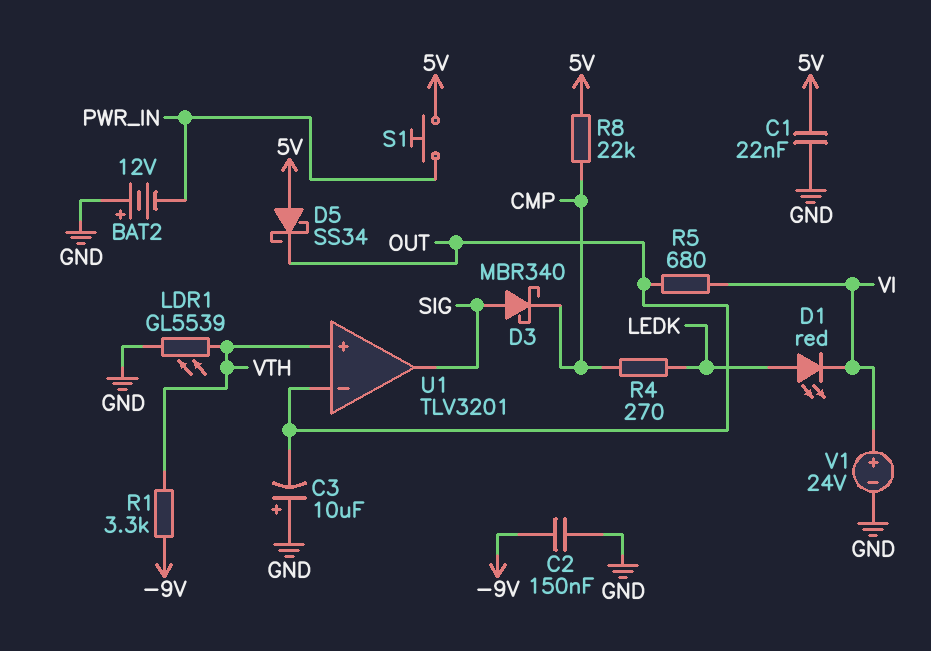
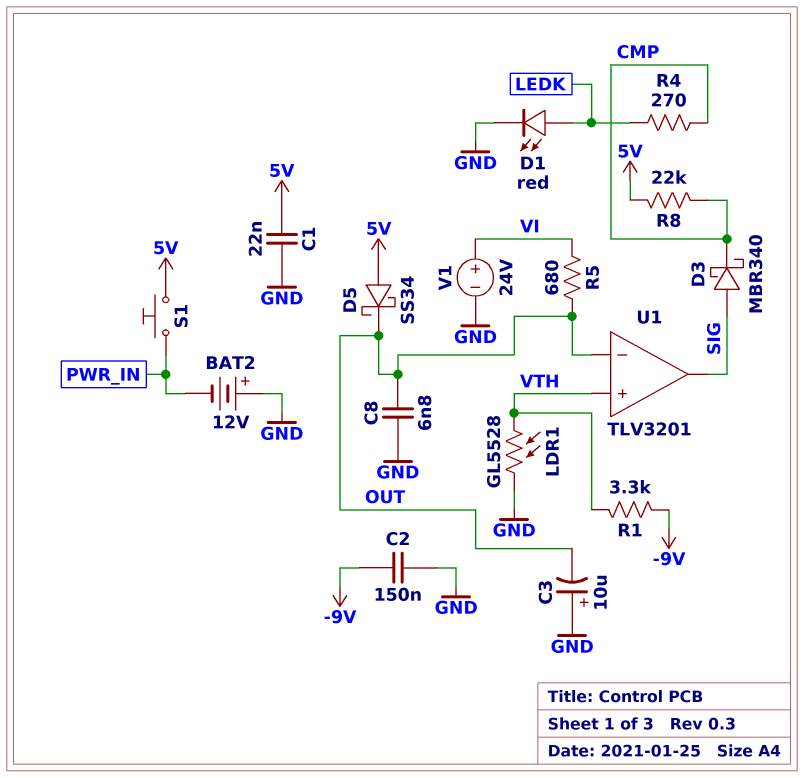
C8: none -> 6.8nF (GND, OUT)
D1: LED red (A LEDK, K VI) -> LED red (A LEDK, K GND)
LDR1: GL5539 (GND, VTH) -> GL5528 (GND, VTH)

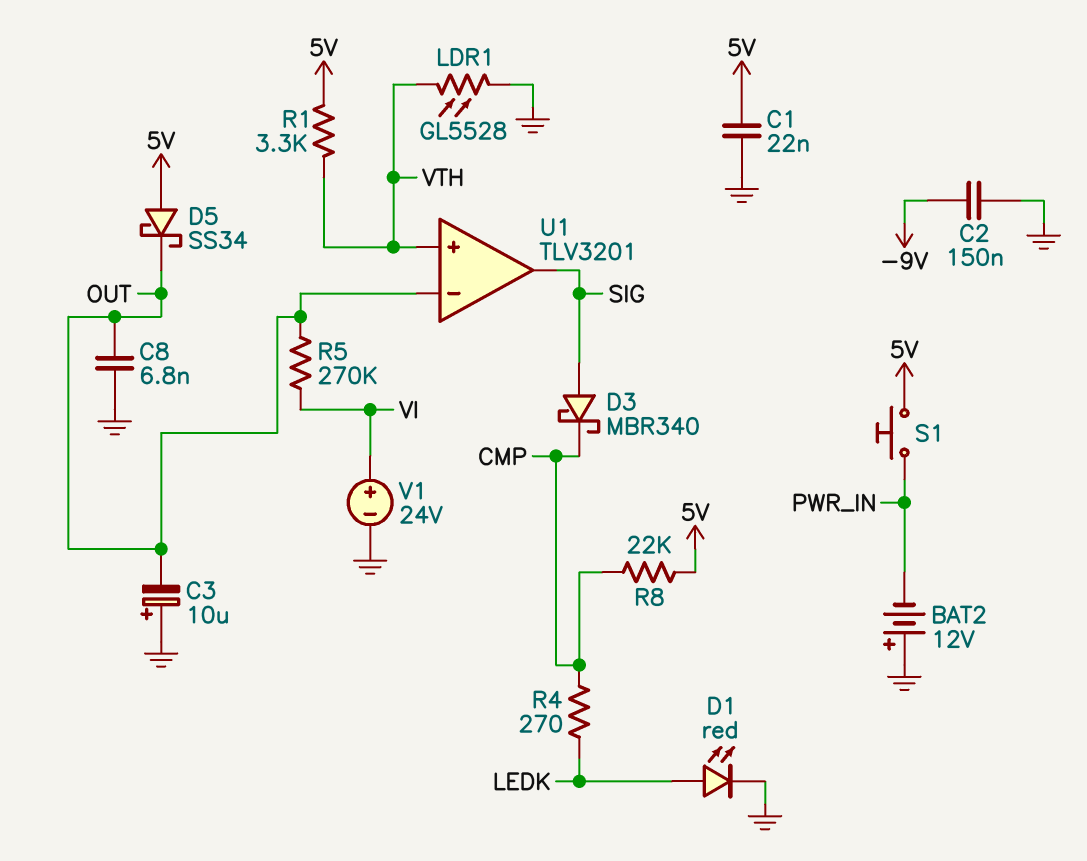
R1: 3.3k (-9V, VTH) -> 3.3k (5V, VTH)
R5: 680 (OUT, VI) -> 270k (OUT, VI)

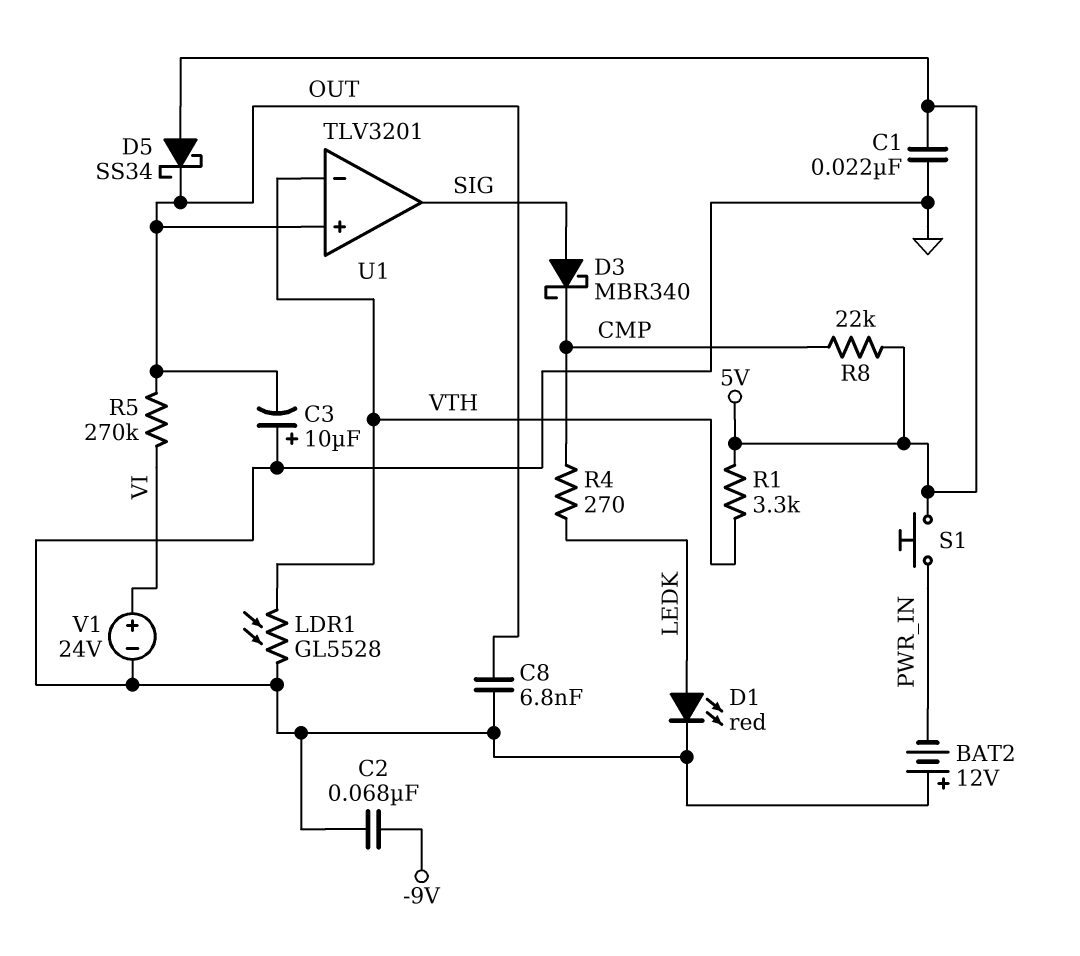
C2: 150nF (-9V, GND) -> 68nF (-9V, GND)
U1 pin in+: VTH -> OUT
U1 pin in-: OUT -> VTH

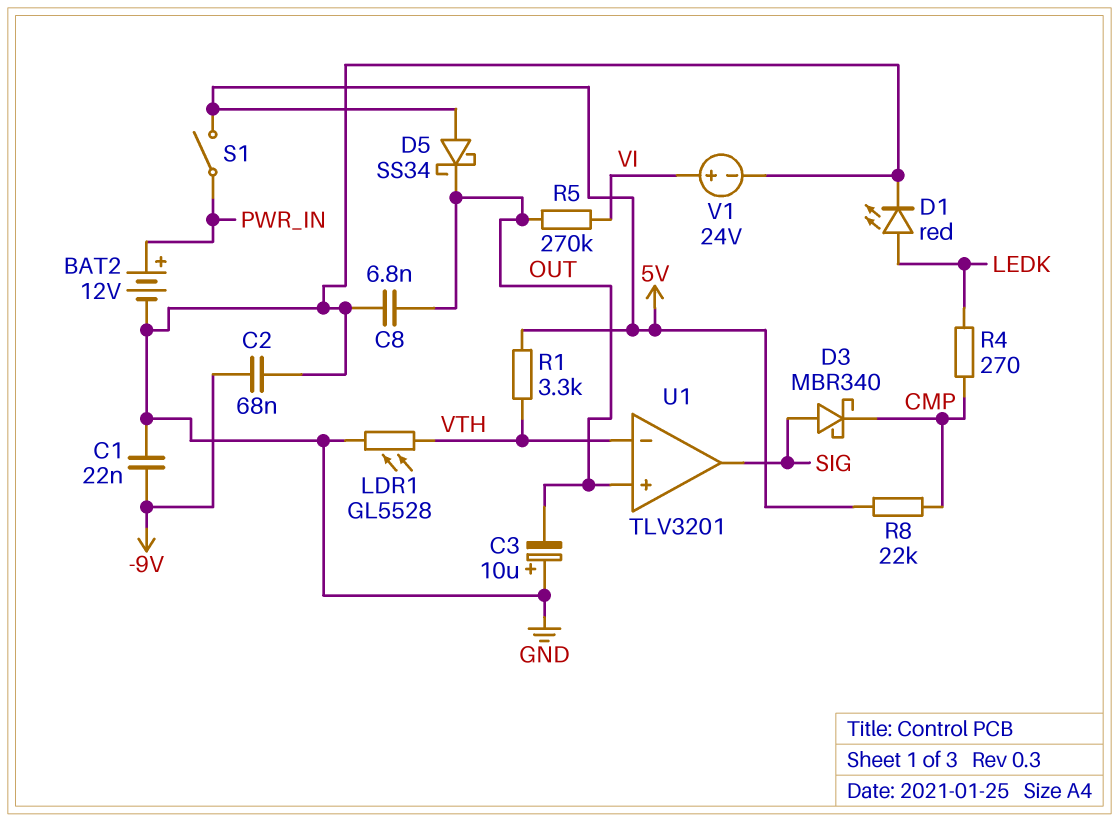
BAT2: 12V (plus GND, minus PWR_IN) -> 12V (plus PWR_IN, minus GND)
C1: 22nF (5V, GND) -> 22nF (-9V, GND)
S1: button (5V, PWR_IN) -> switch (5V, PWR_IN)

